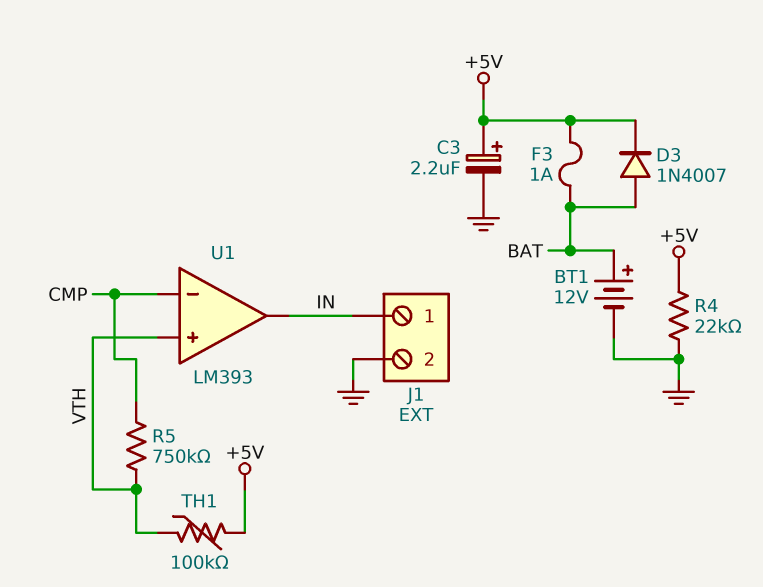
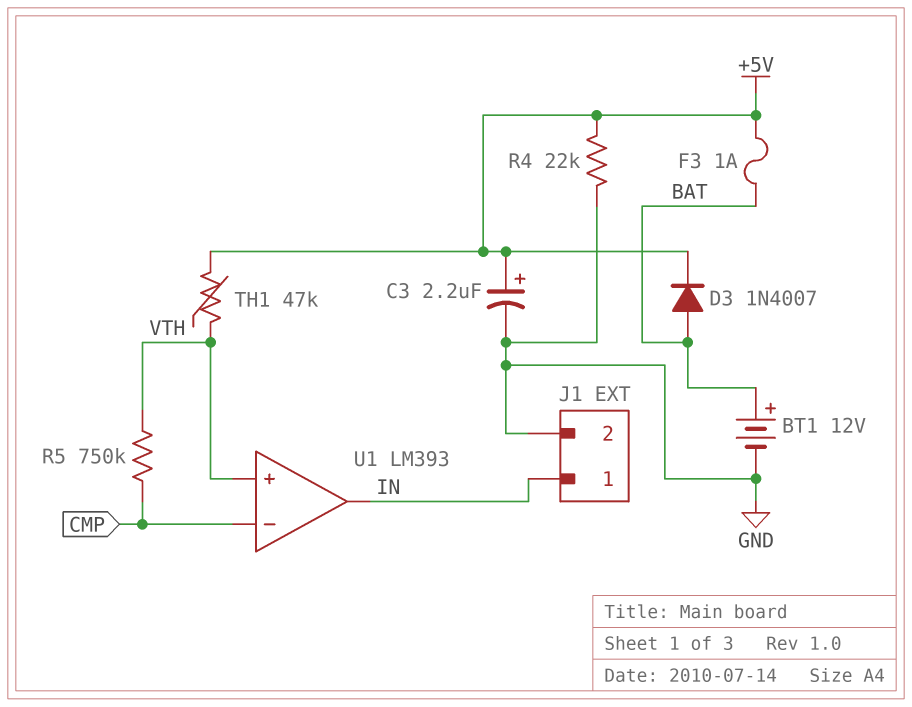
TH1: 100k (+5V, VTH) -> 47k (+5V, VTH)

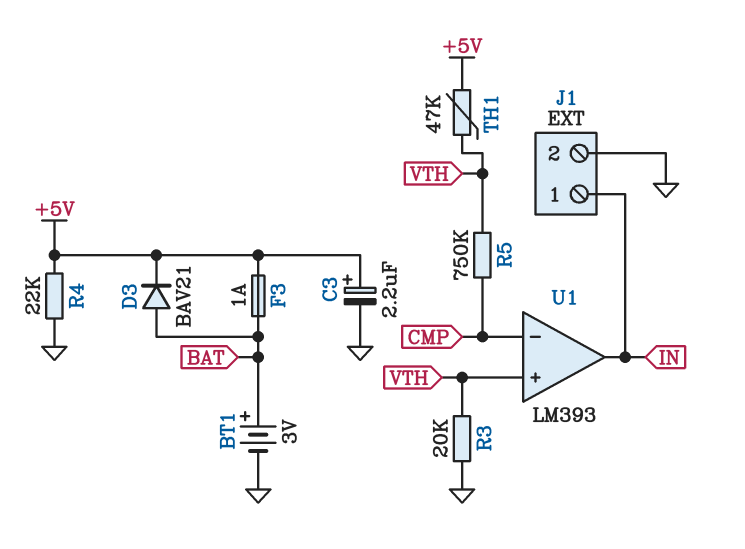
BT1: 12V (plus BAT, minus GND) -> 3V (plus BAT, minus GND)
D3: diode 1N4007 (A BAT, K +5V) -> diode BAV21 (A BAT, K +5V)
R3: none -> 20k (GND, VTH)

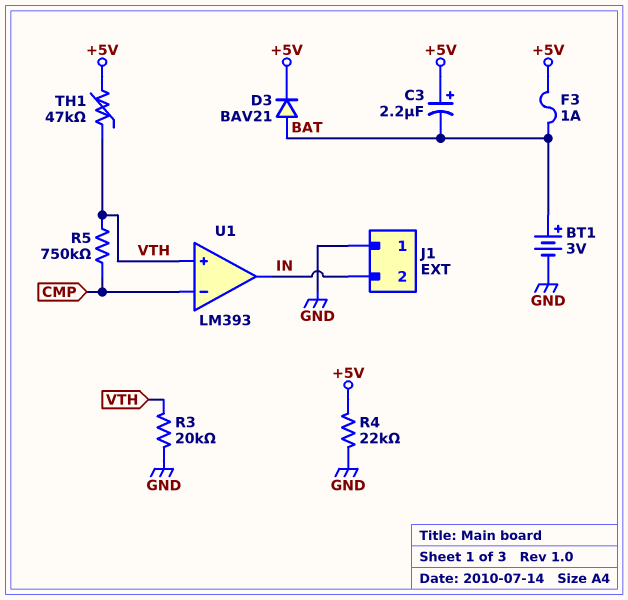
C3: 2.2uF (plus +5V, minus GND) -> 2.2uF (plus +5V, minus BAT)
J1 pin 1: IN -> GND
J1 pin 2: GND -> IN

